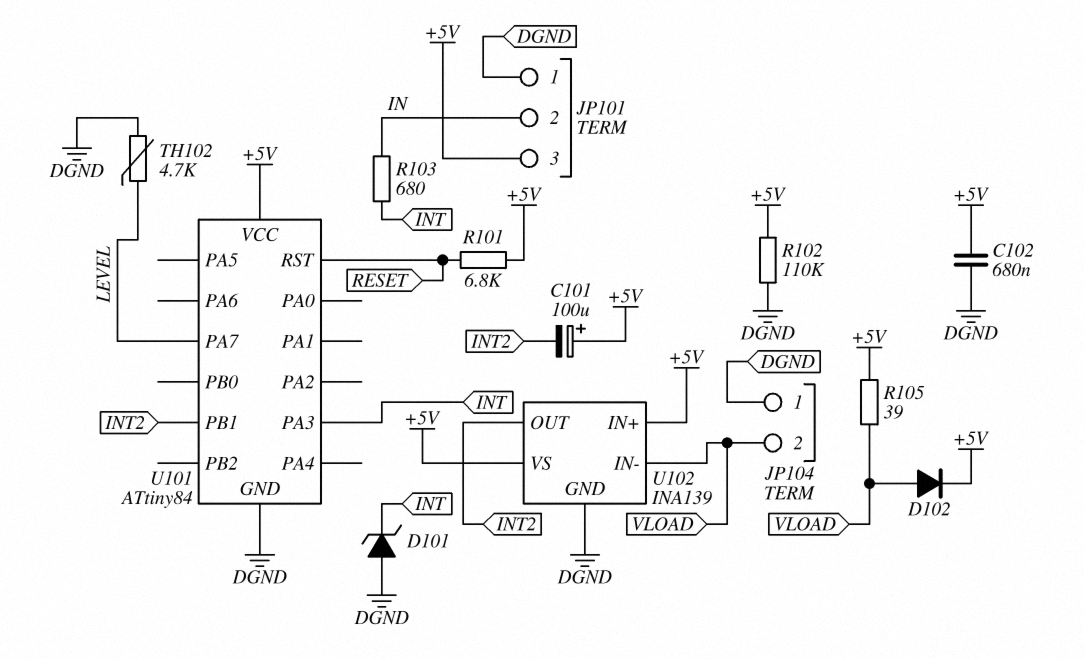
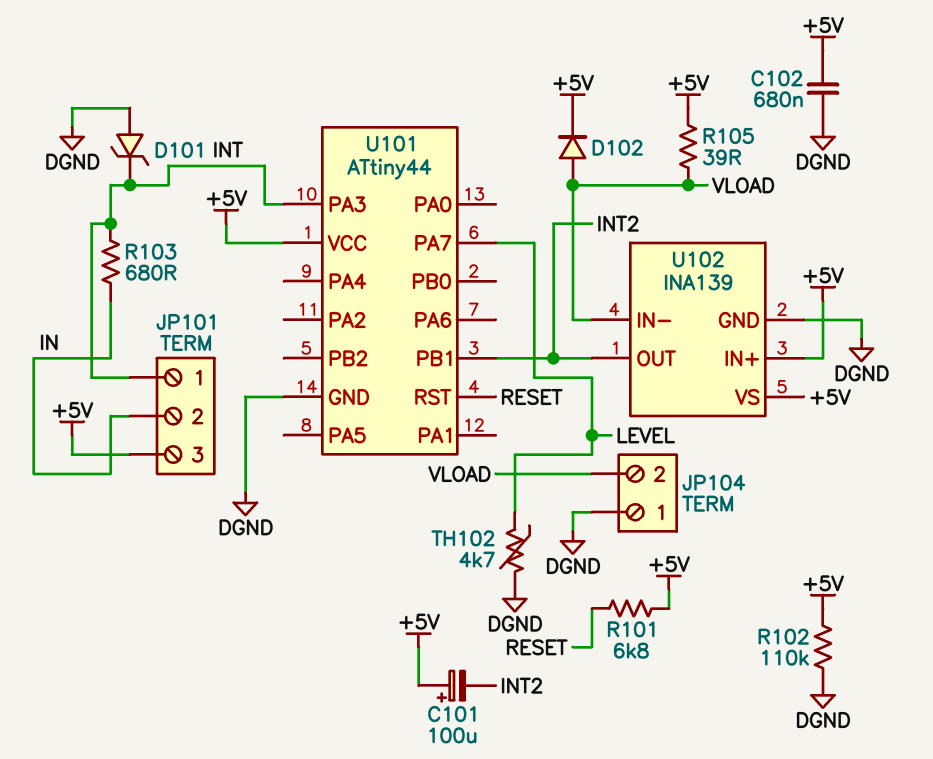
JP101 pin 1: DGND -> INT
U101: ATtiny84 -> ATtiny44

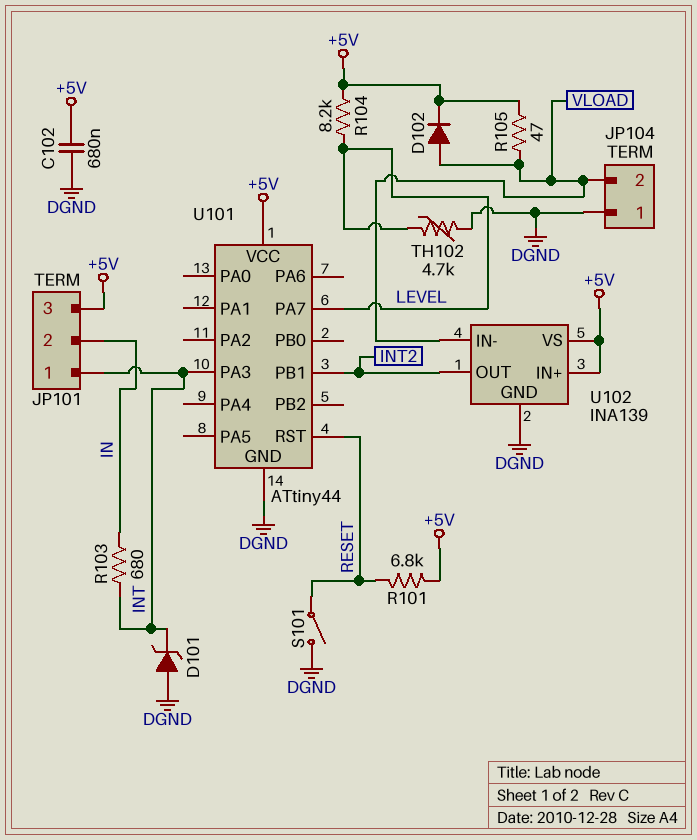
C101: 100uF (plus +5V, minus INT2) -> none
R102: 110k (+5V, DGND) -> none
R104: none -> 8.2k (+5V, LEVEL)
R105: 39 (+5V, VLOAD) -> 47 (+5V, VLOAD)
S101: none -> switch (DGND, RESET)

